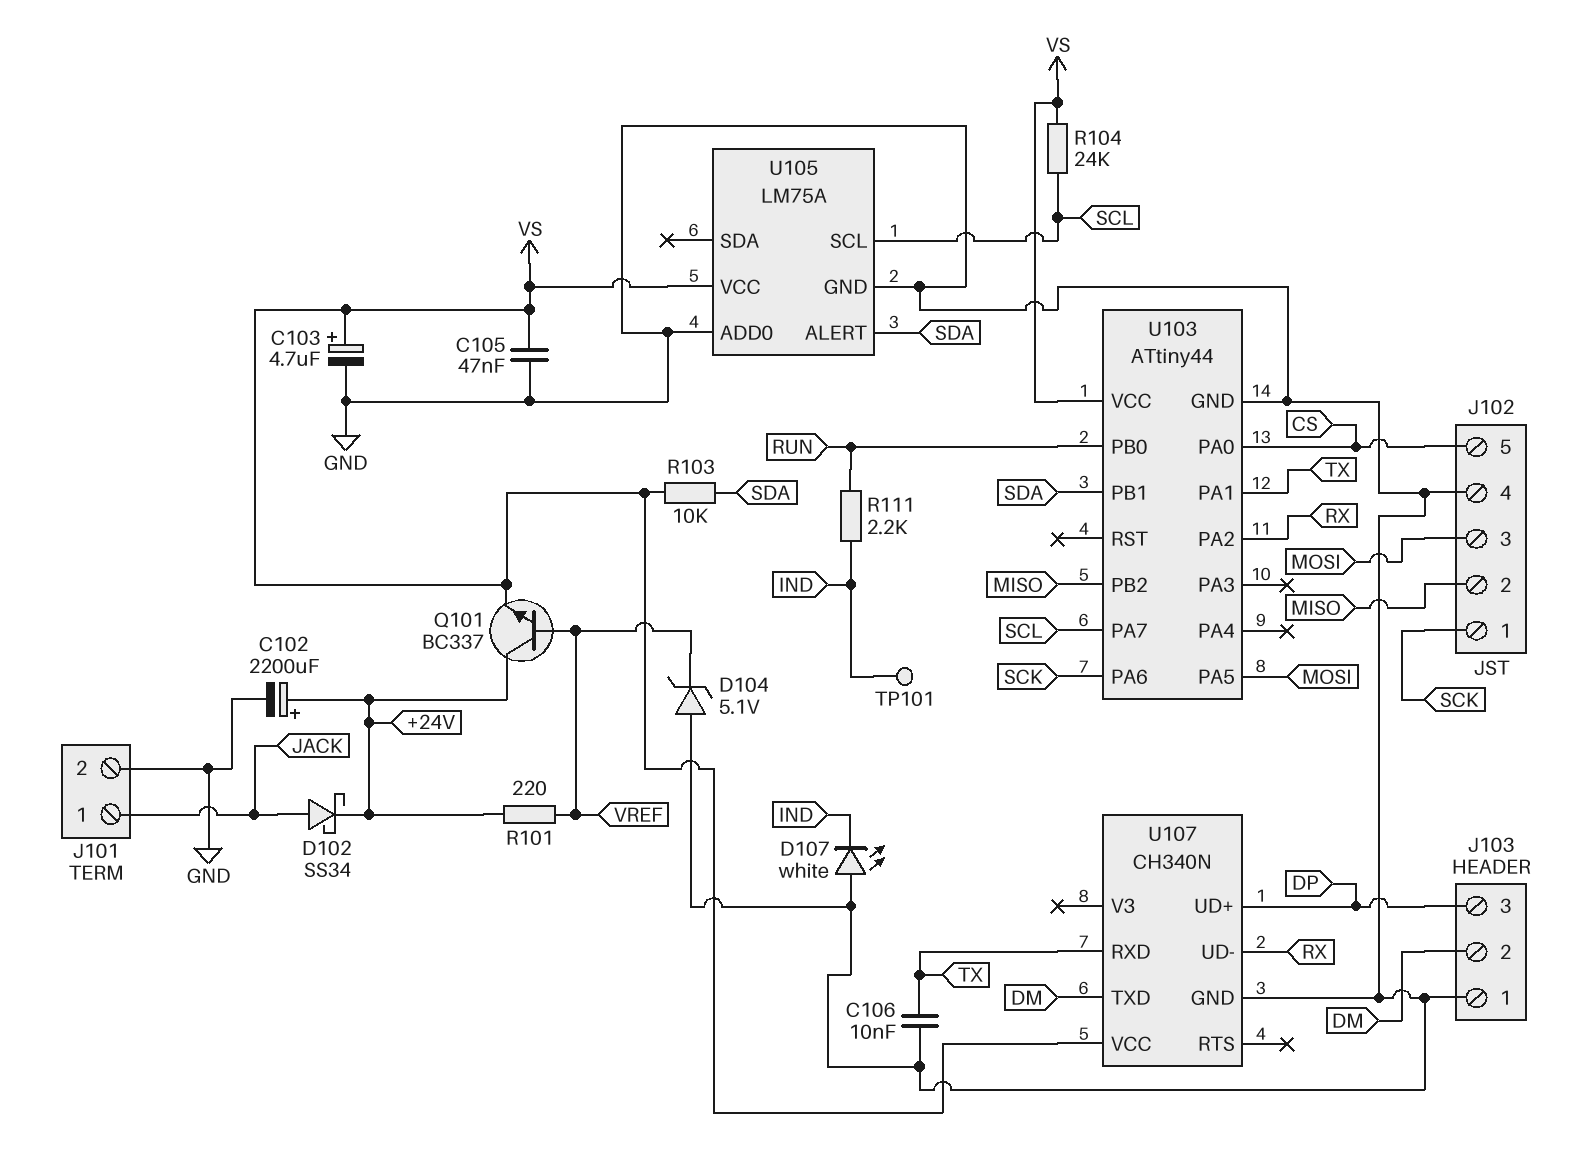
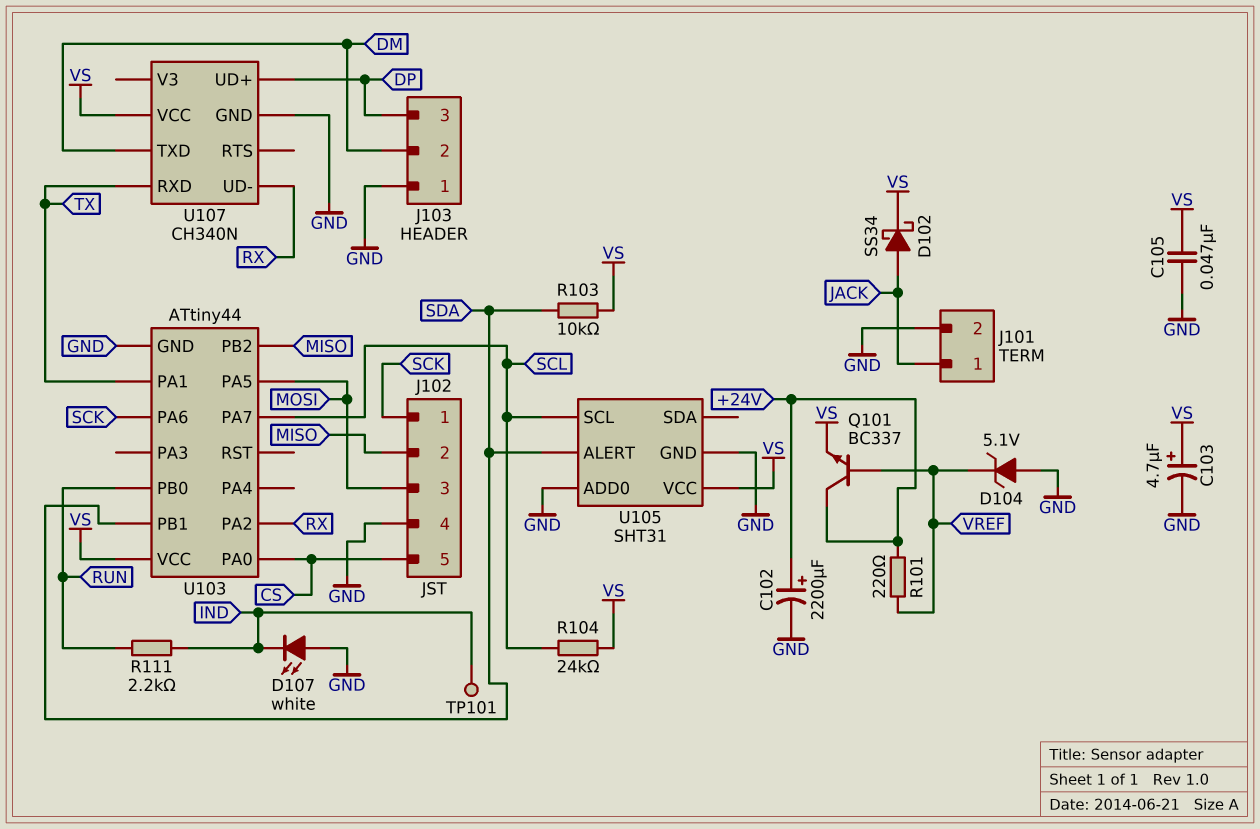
C106: 10nF (GND, TX) -> none
D102: schottky SS34 (A JACK, K +24V) -> schottky SS34 (A JACK, K VS)
U105: LM75A -> SHT31

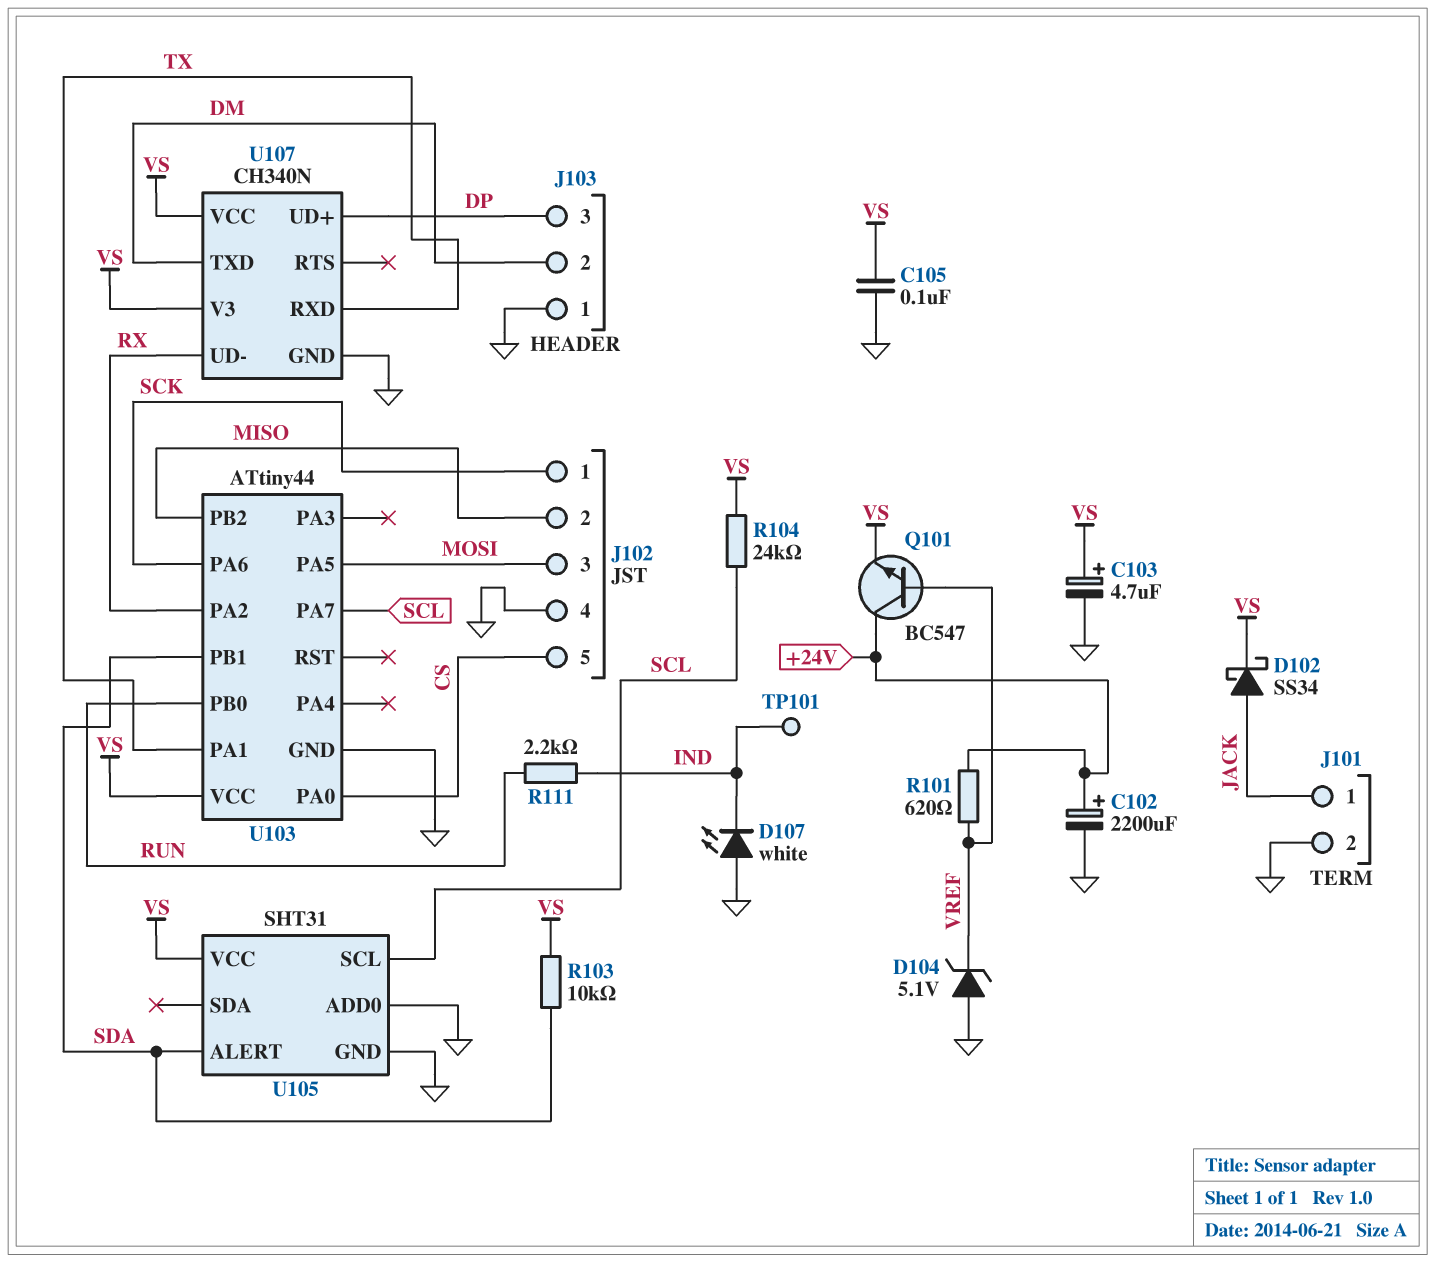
C105: 47nF (GND, VS) -> 100nF (GND, VS)
Q101: NPN BC337 (B VREF, C +24V, E VS) -> NPN BC547 (B VREF, C +24V, E VS)
R101: 220 (+24V, VREF) -> 620 (+24V, VREF)
U107 pin V3: none -> VS

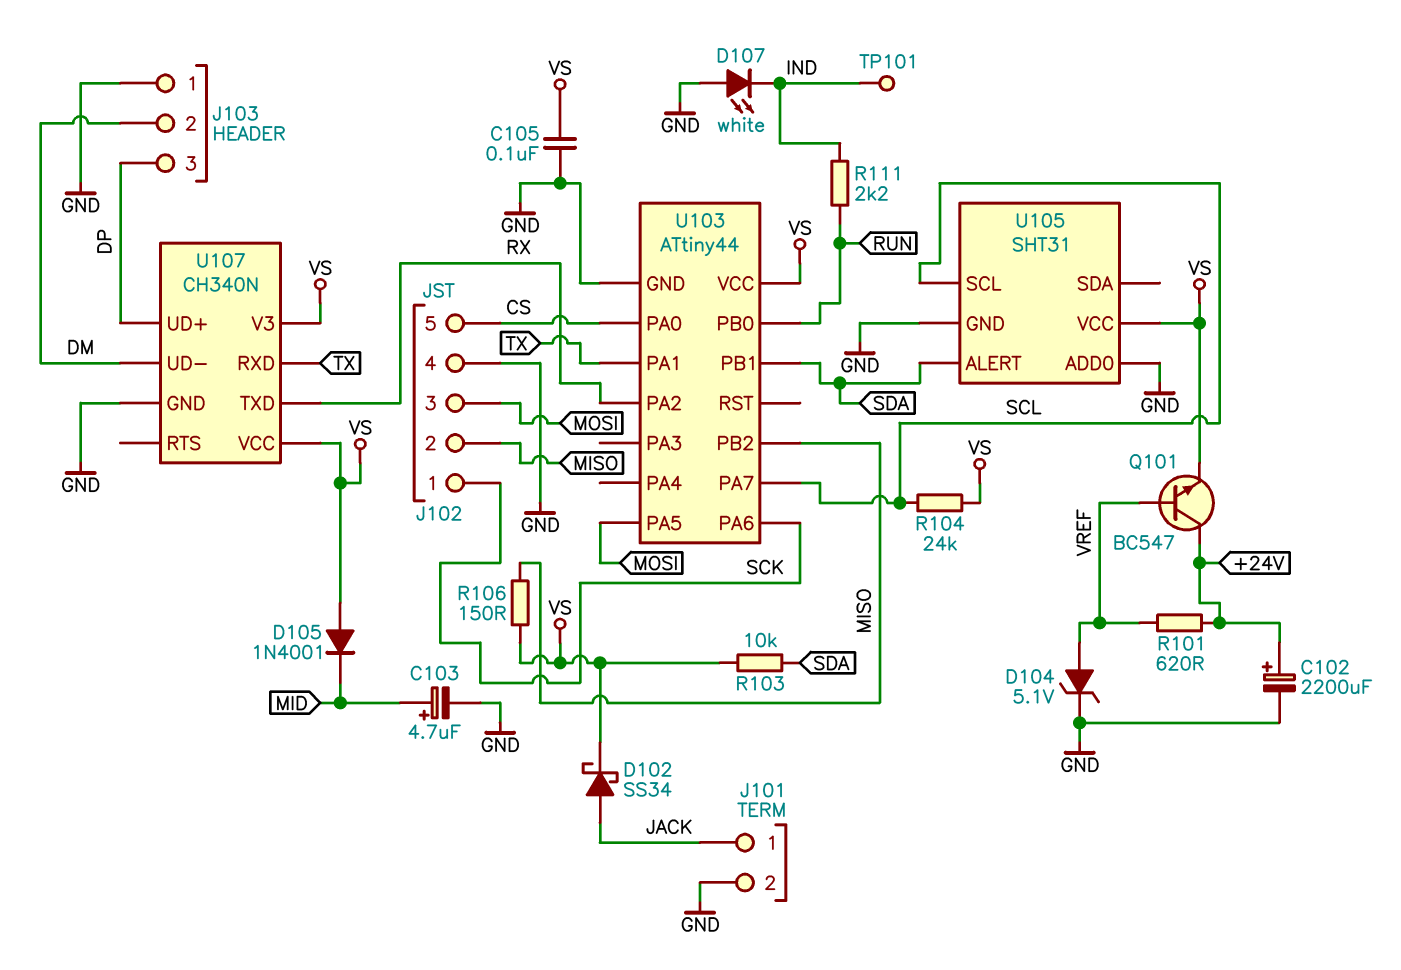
C103: 4.7uF (plus VS, minus GND) -> 4.7uF (plus MID, minus GND)
D104: zener 5.1V (A GND, K VREF) -> zener 5.1V (A VREF, K GND)
D105: none -> diode 1N4001 (A VS, K MID)
R106: none -> 150 (MISO, VS)
U107 pin TXD: DM -> RX
U107 pin UD-: RX -> DM

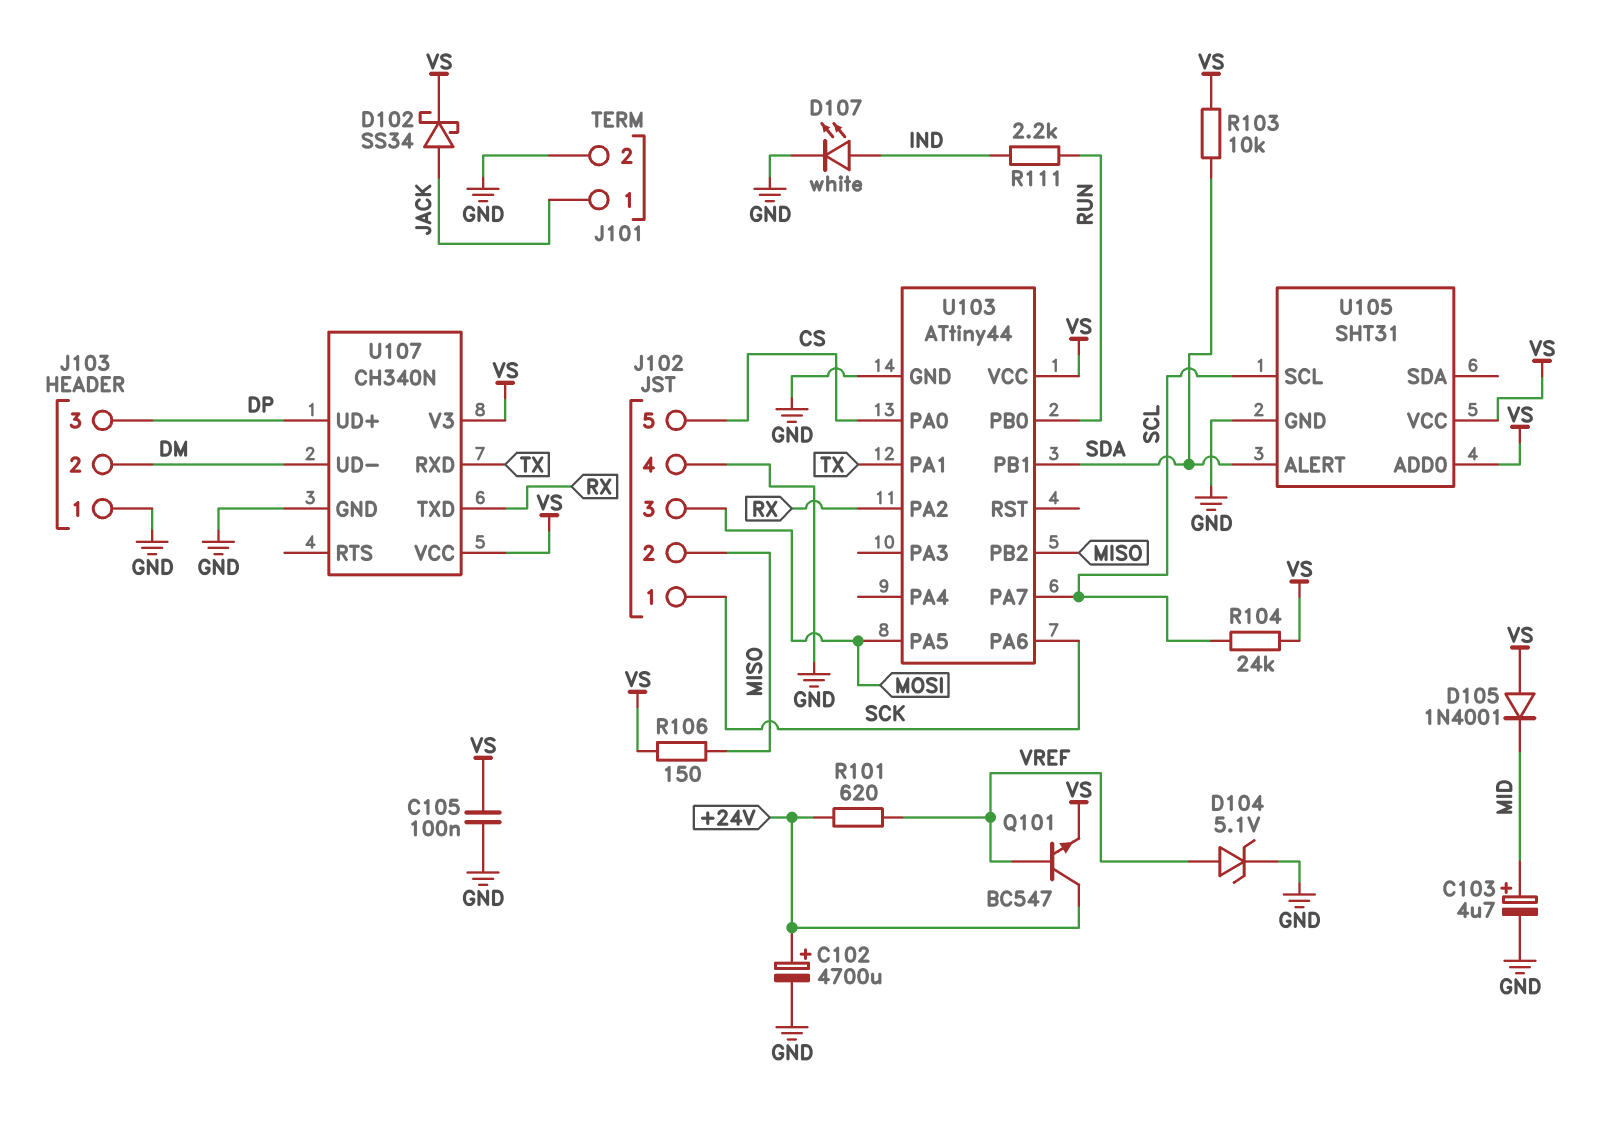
C102: 2200uF (plus +24V, minus GND) -> 4700uF (plus +24V, minus GND)
D107: LED white (A GND, K IND) -> LED white (A IND, K GND)
TP101: test point (IND) -> none
U105 pin ADD0: GND -> VS

